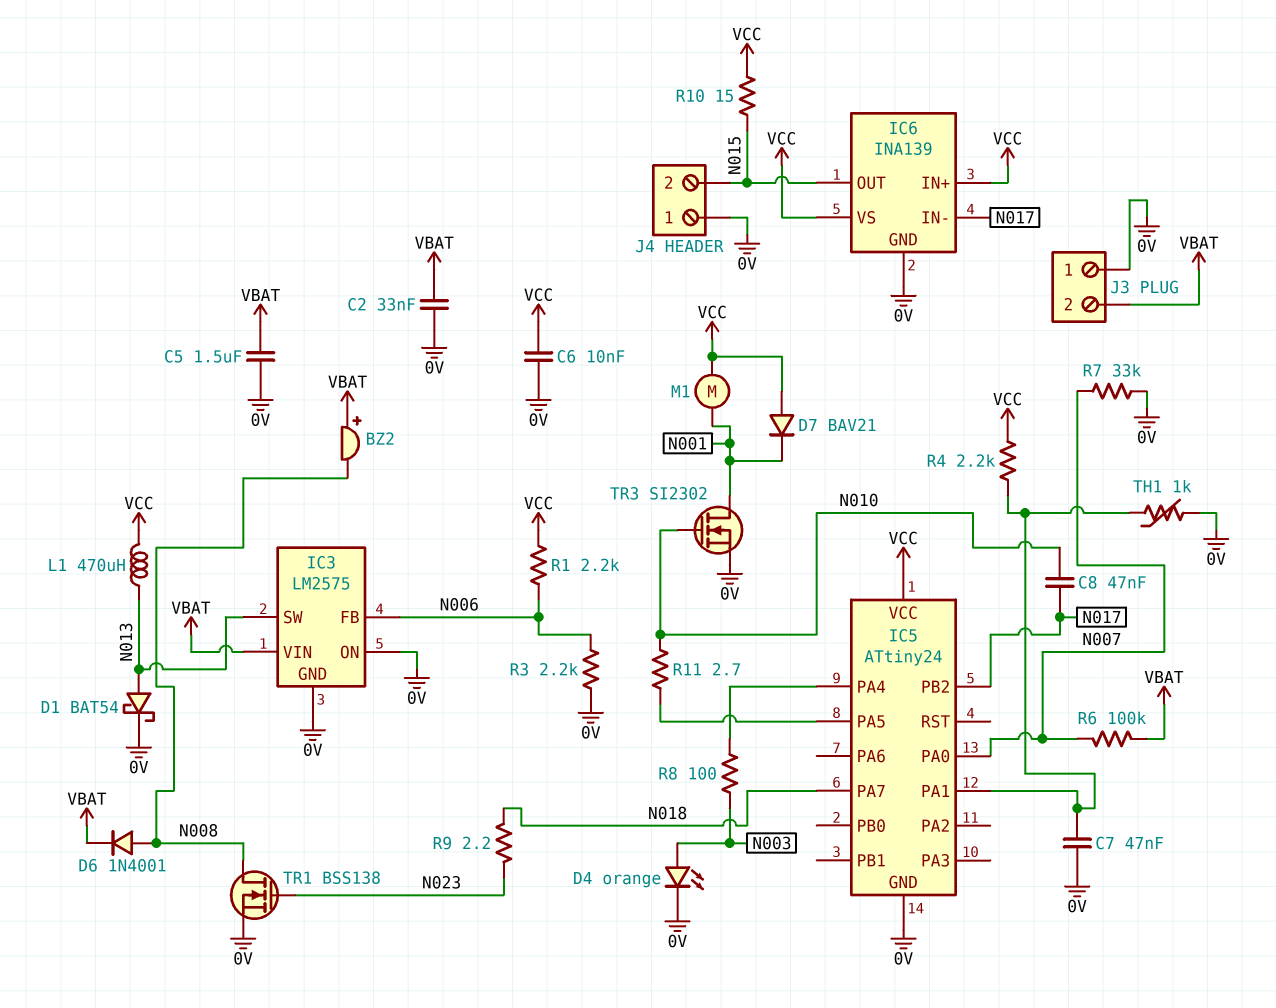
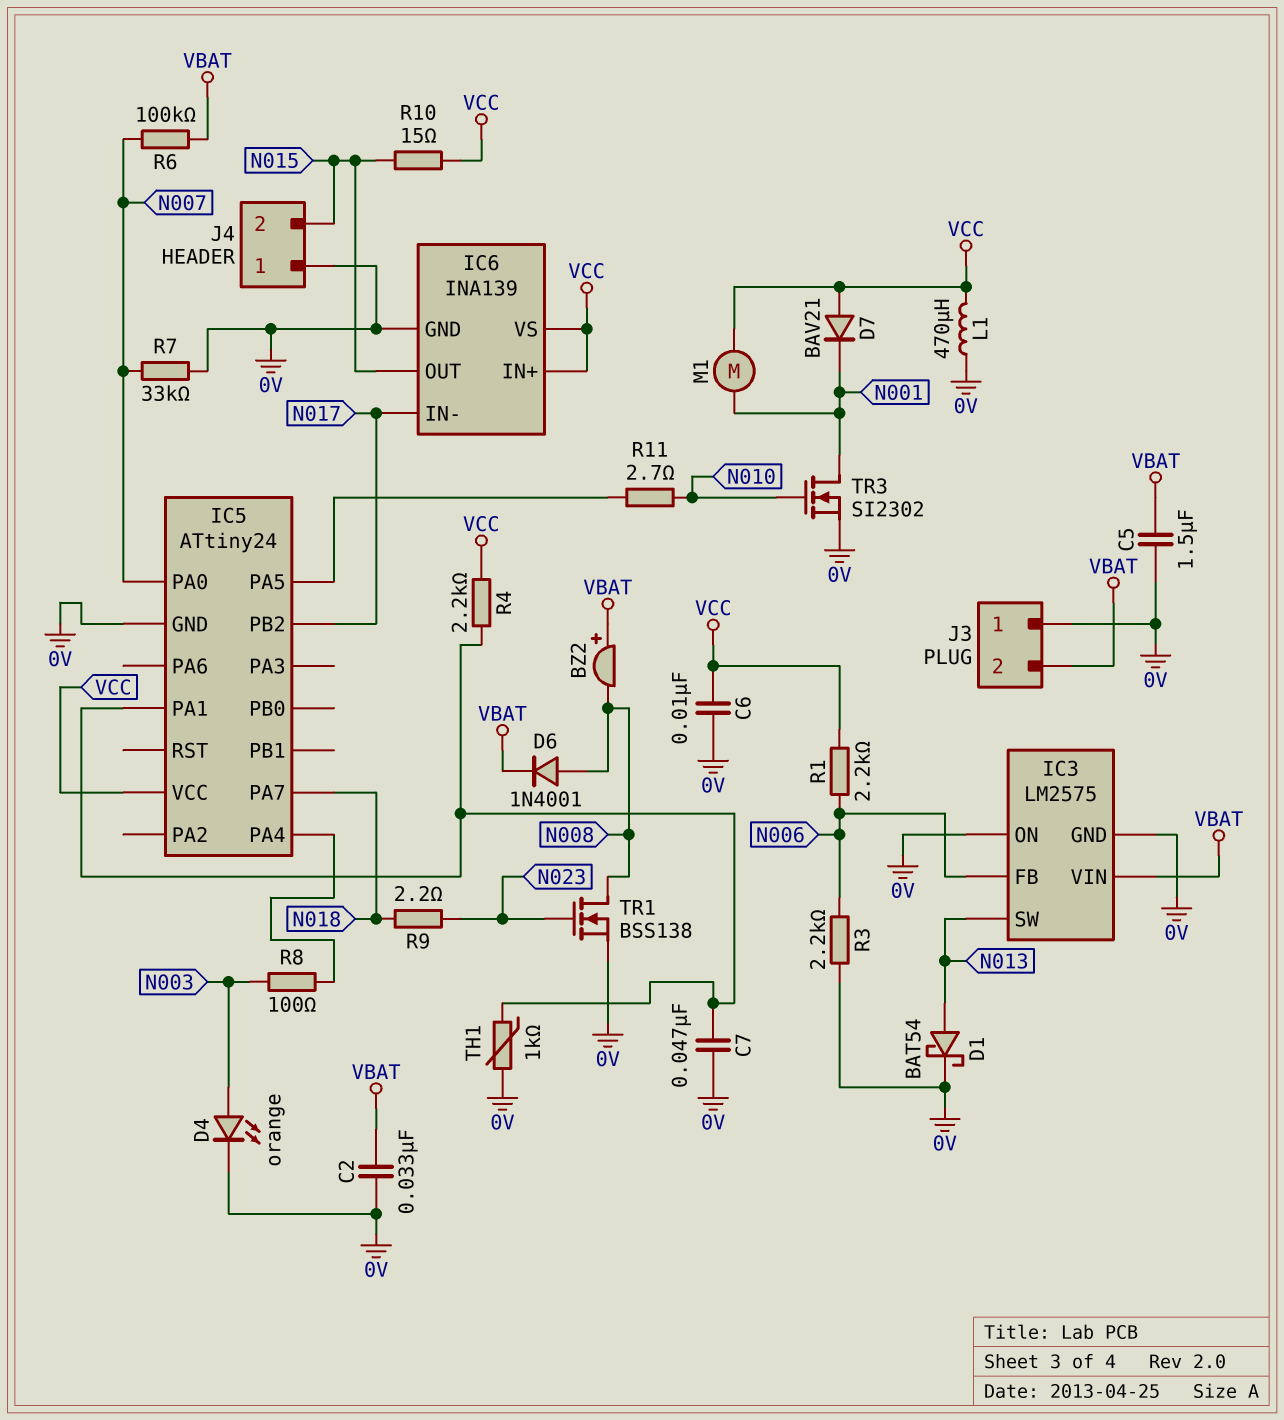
C8: 47nF (N010, N017) -> none
L1: 470uH (N013, VCC) -> 470uH (0V, VCC)

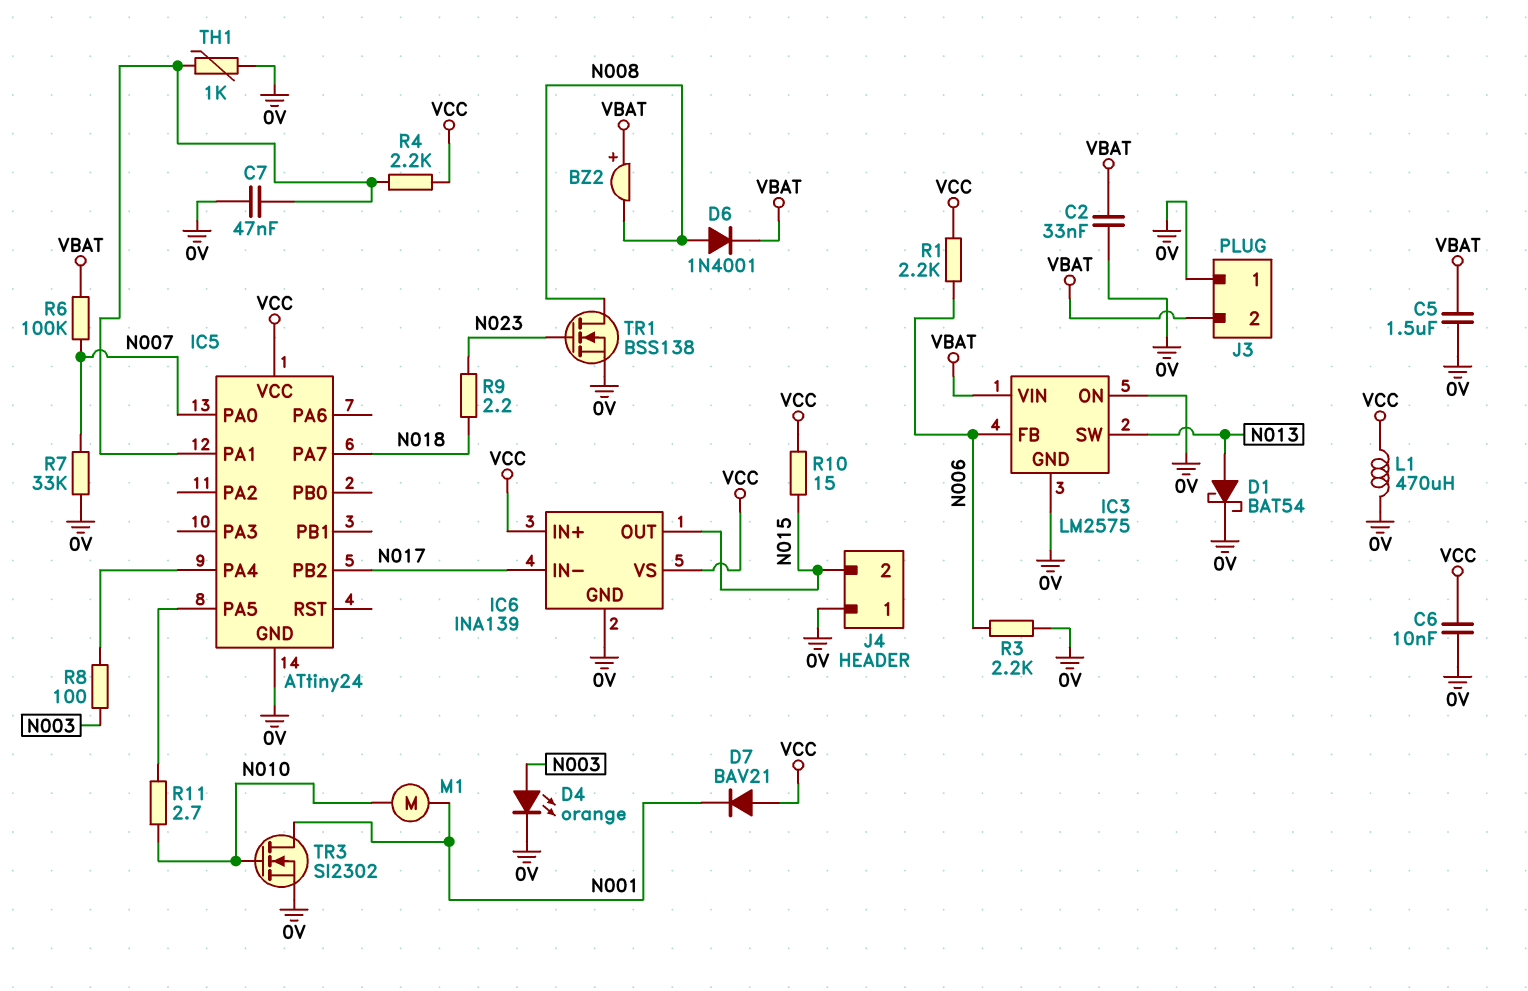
M1: motor (N001, VCC) -> motor (N001, N010)

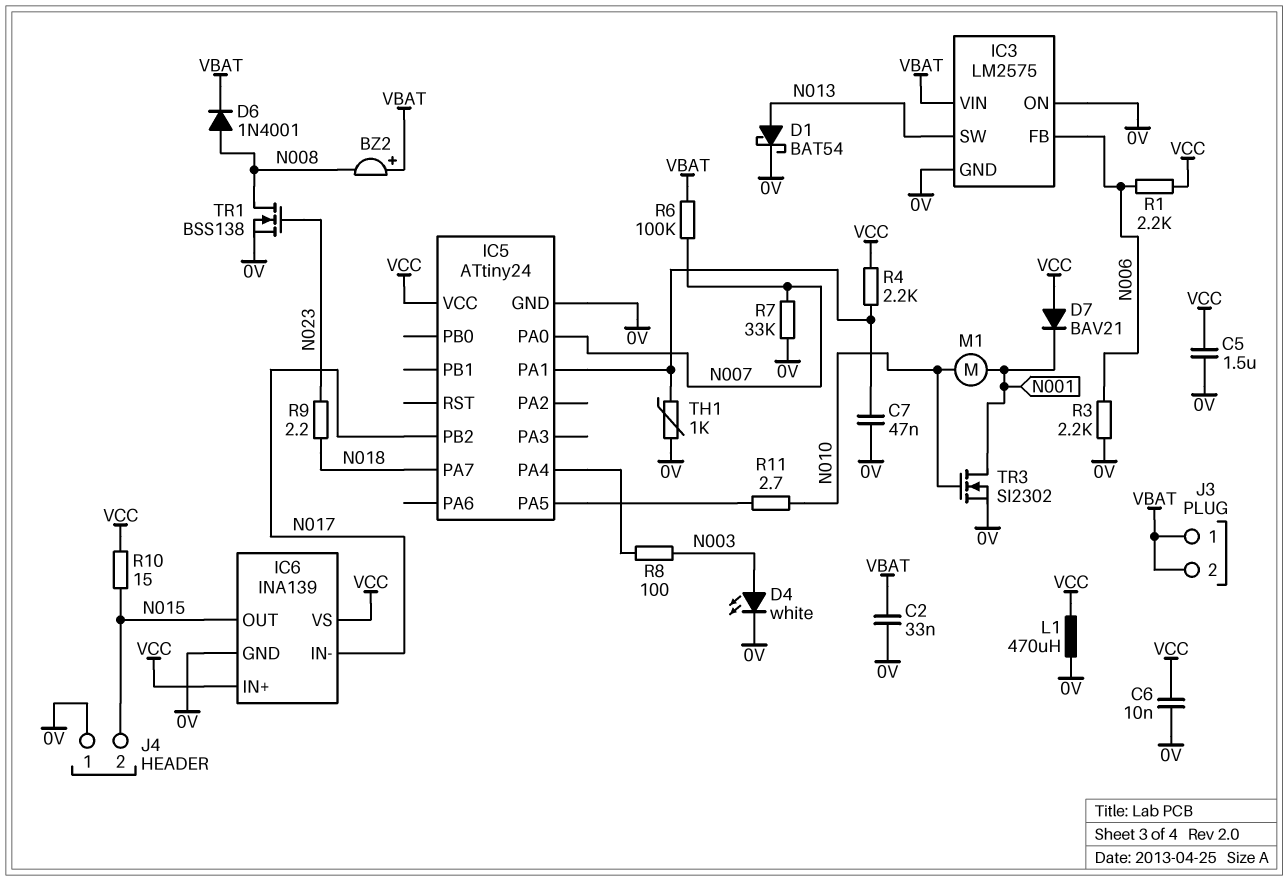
C5: 1.5uF (0V, VBAT) -> 1.5uF (0V, VCC)
D4: LED orange (A N003, K 0V) -> LED white (A N003, K 0V)
J3 pin 1: 0V -> VBAT

